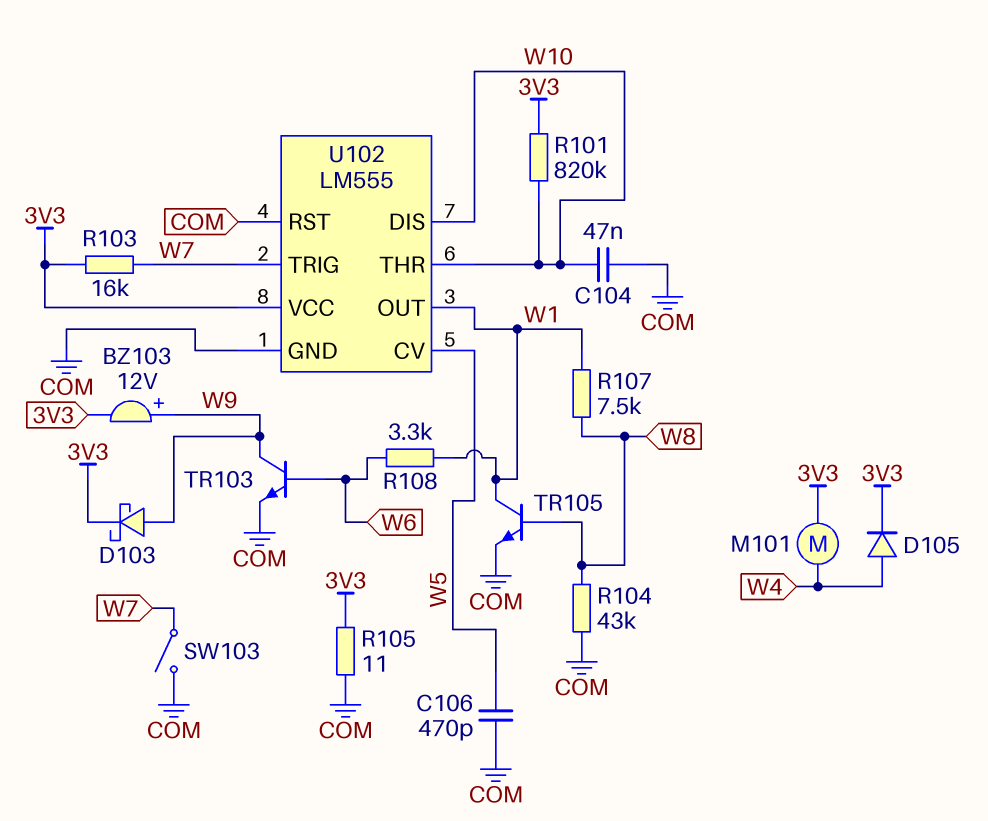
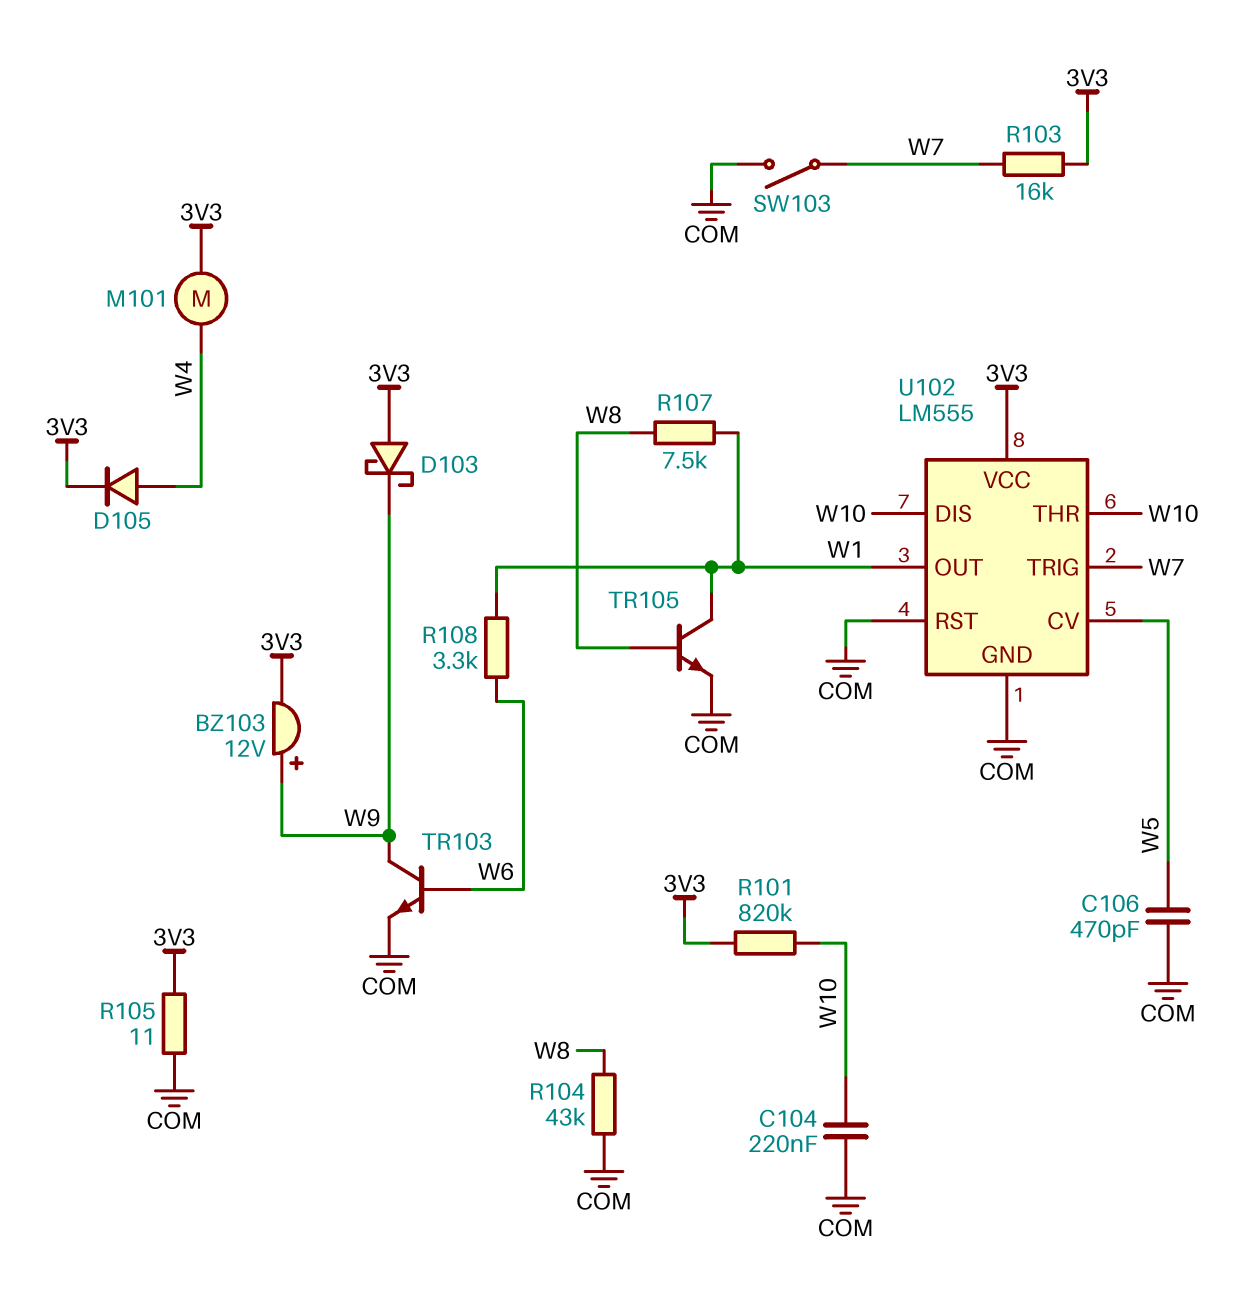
C104: 47nF (COM, W10) -> 220nF (COM, W10)
D103: schottky (A W9, K 3V3) -> schottky (A 3V3, K W9)

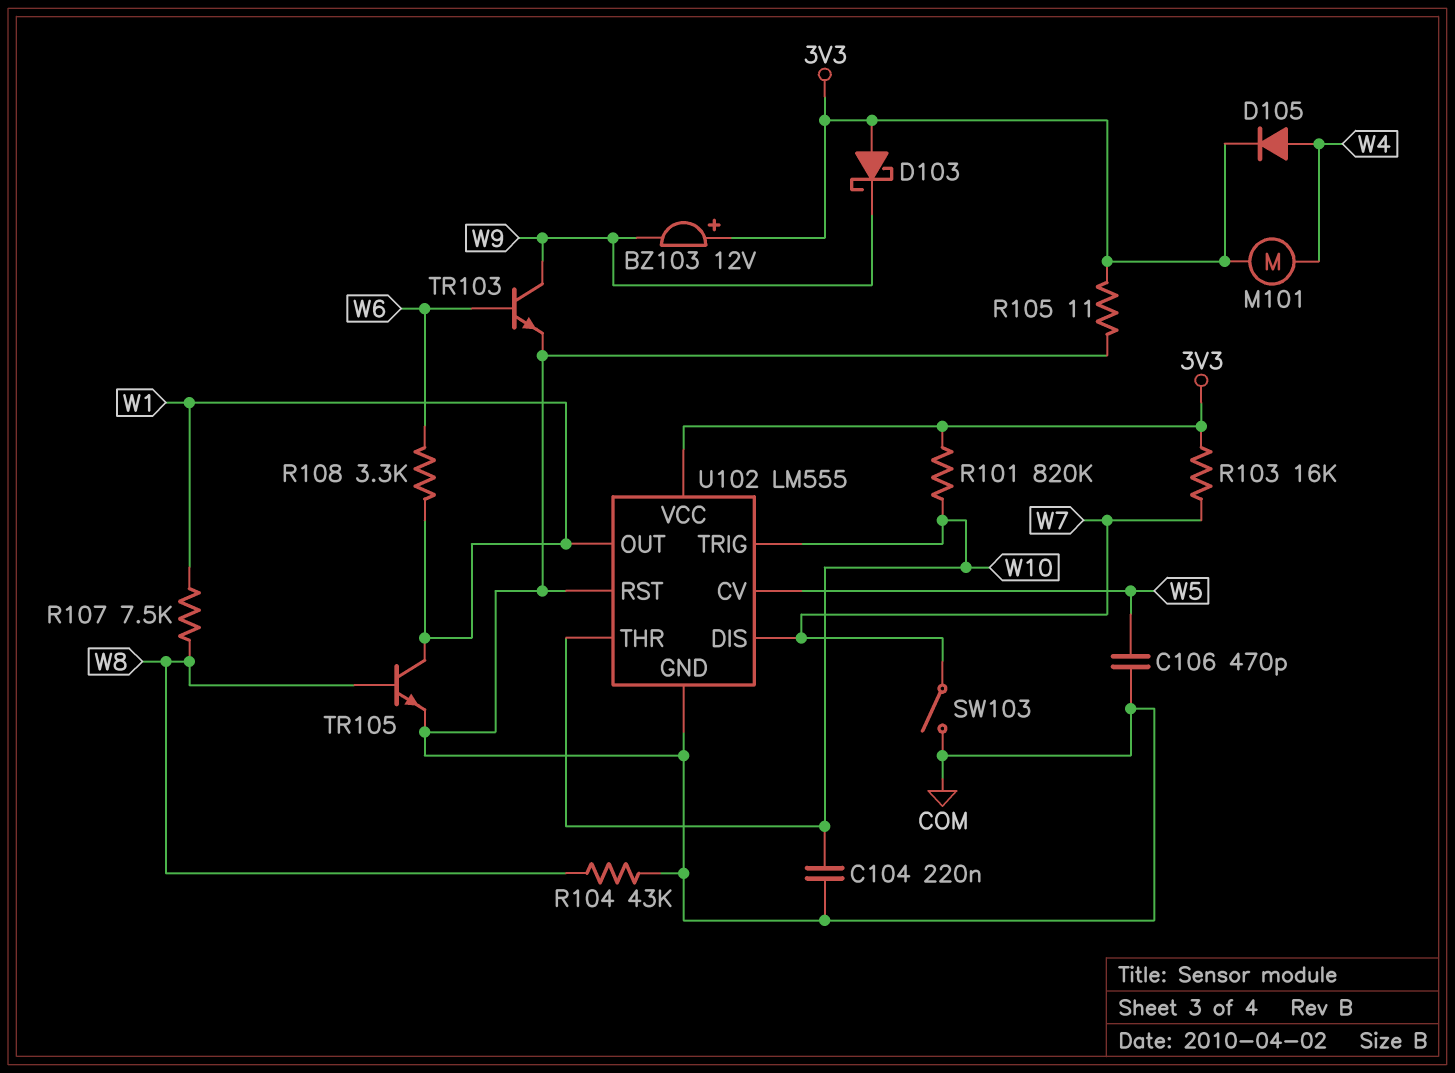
BZ103: buzzer 12V (plus W9, minus 3V3) -> buzzer 12V (plus 3V3, minus W9)
U102 pin DIS: W10 -> W7
U102 pin TRIG: W7 -> W10

